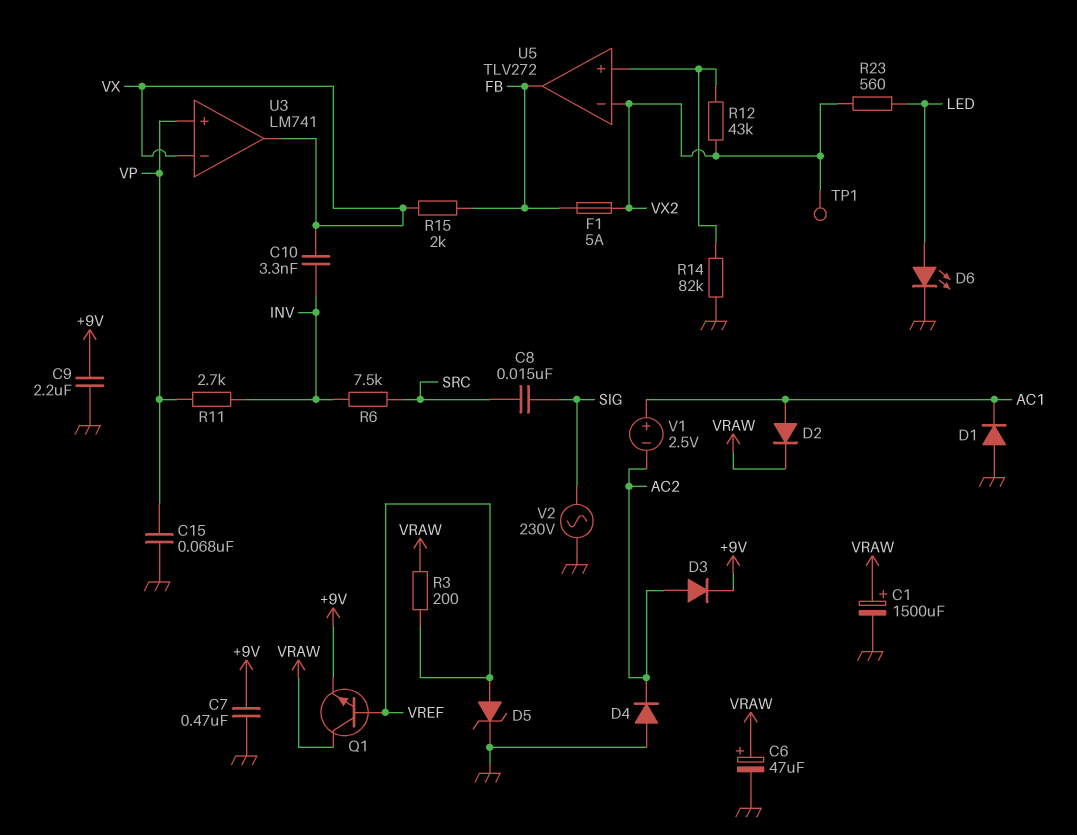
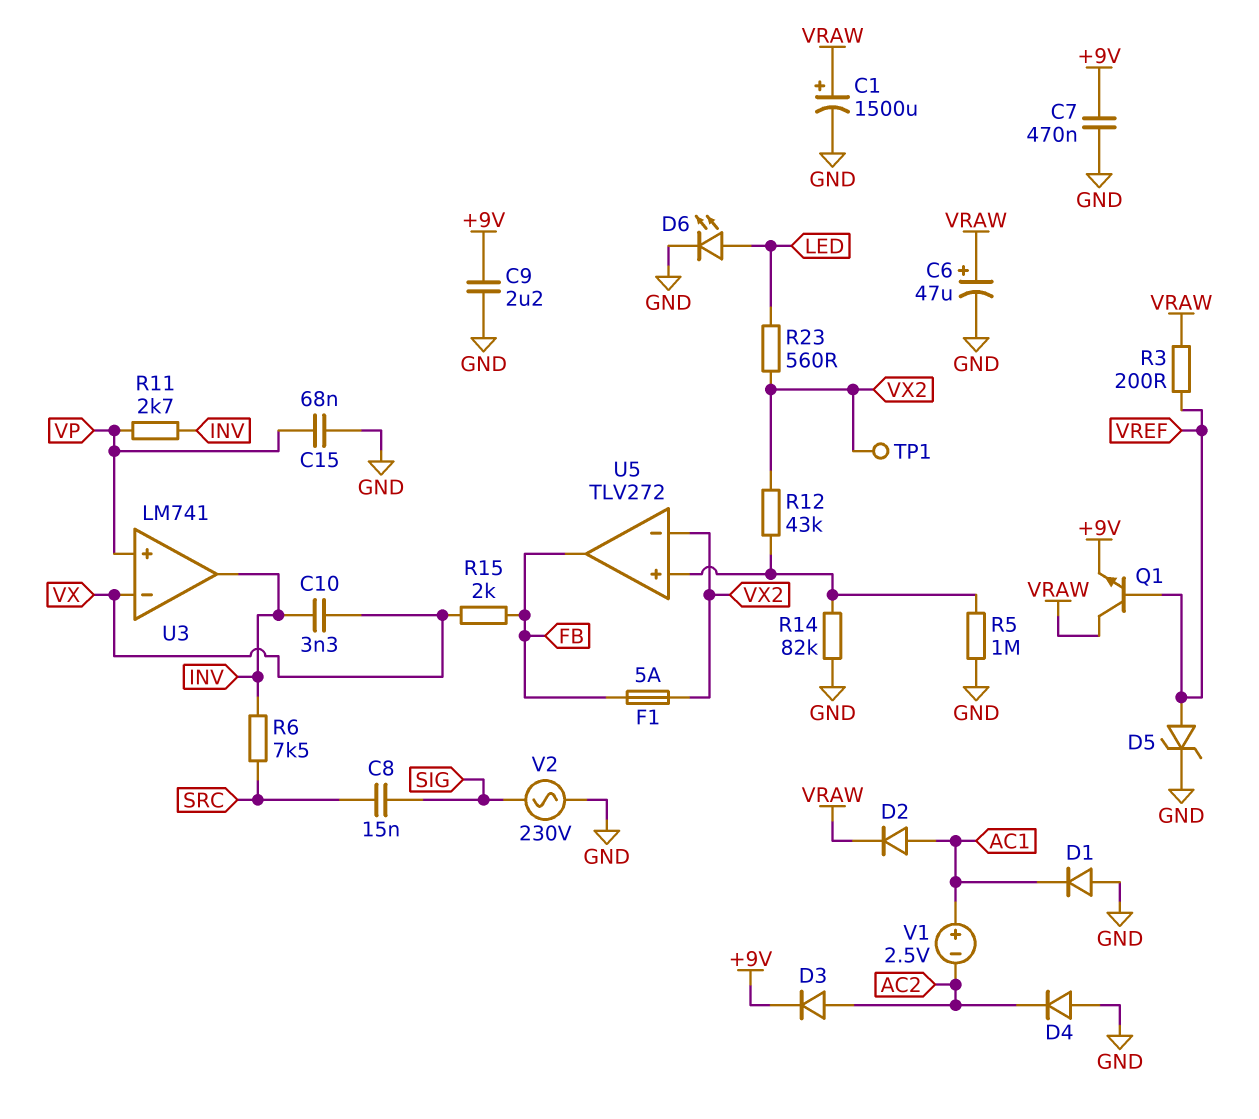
R5: none -> 1M (GND, U5/in+)
U3 pin out: VX -> INV

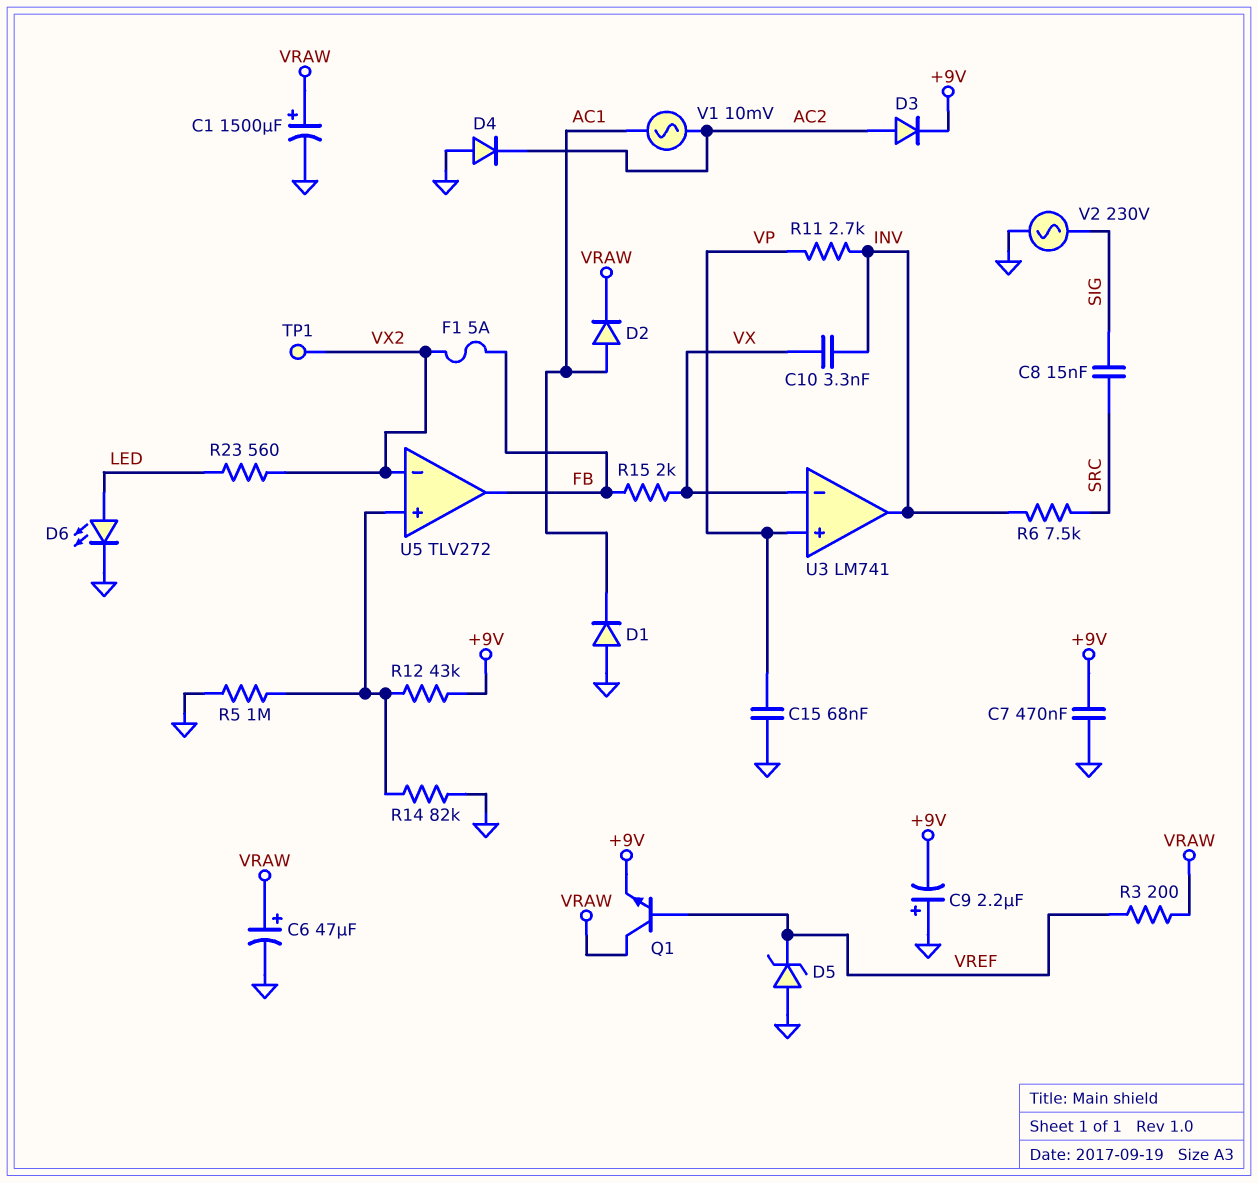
C9: 2.2uF (+9V, GND) -> 2.2uF (plus GND, minus +9V)
D5: zener (A VREF, K GND) -> zener (A GND, K VREF)
R12: 43k (U5/in+, VX2) -> 43k (+9V, U5/in+)
V1: 2.5V (plus AC1, minus AC2) -> AC 10mV (AC1, AC2)

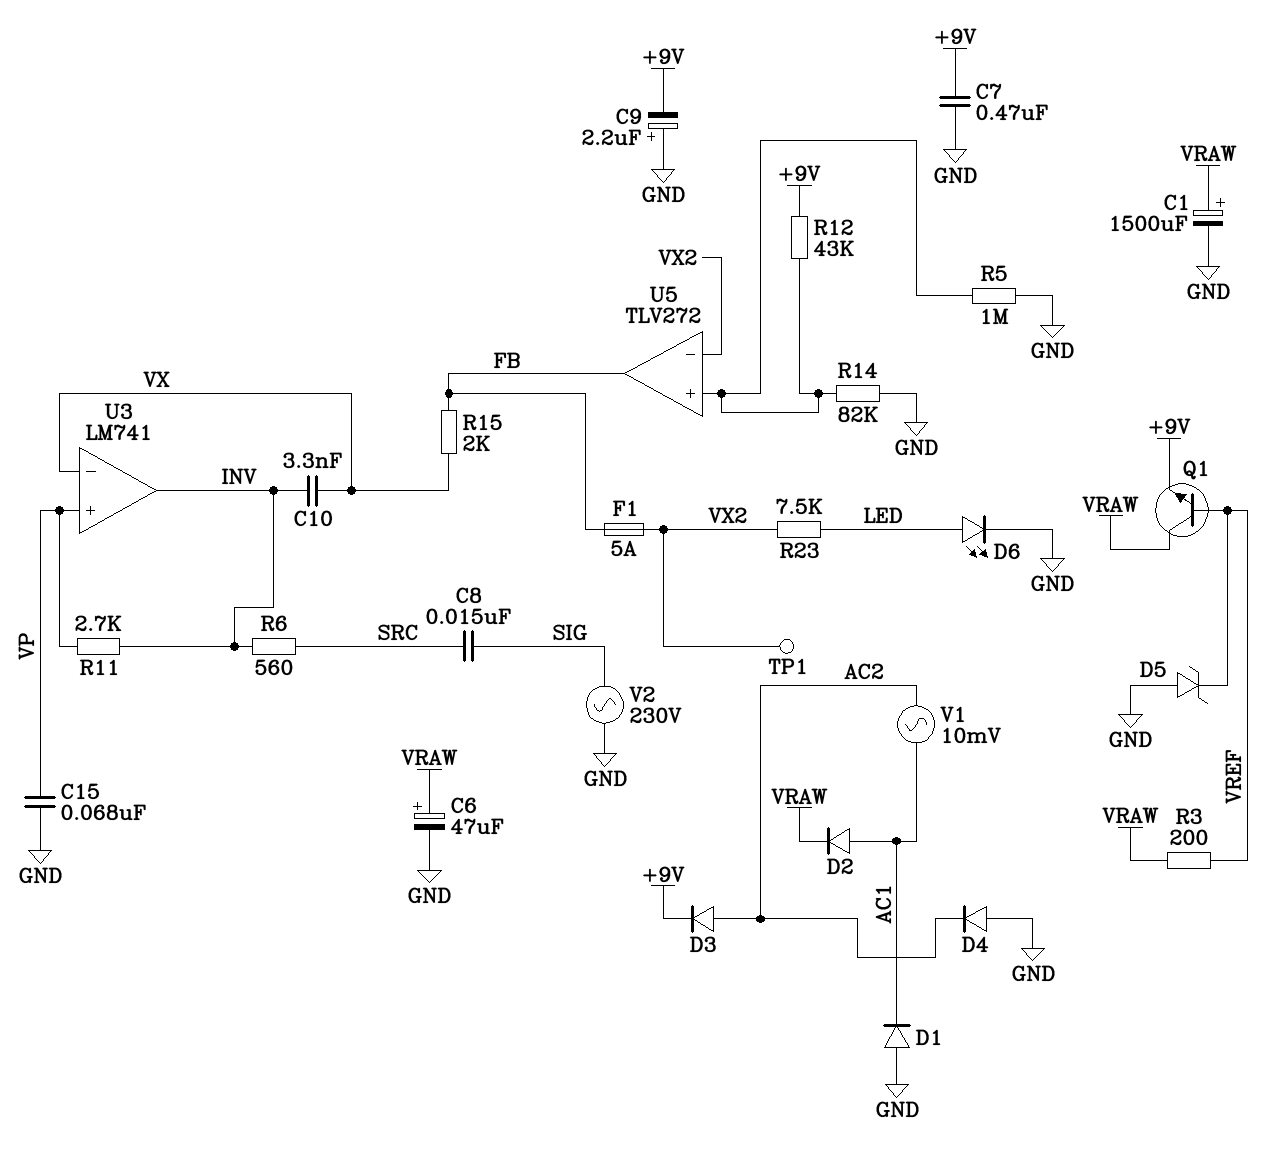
R6: 7.5k (INV, SRC) -> 560 (INV, SRC)
R23: 560 (LED, VX2) -> 7.5k (LED, VX2)

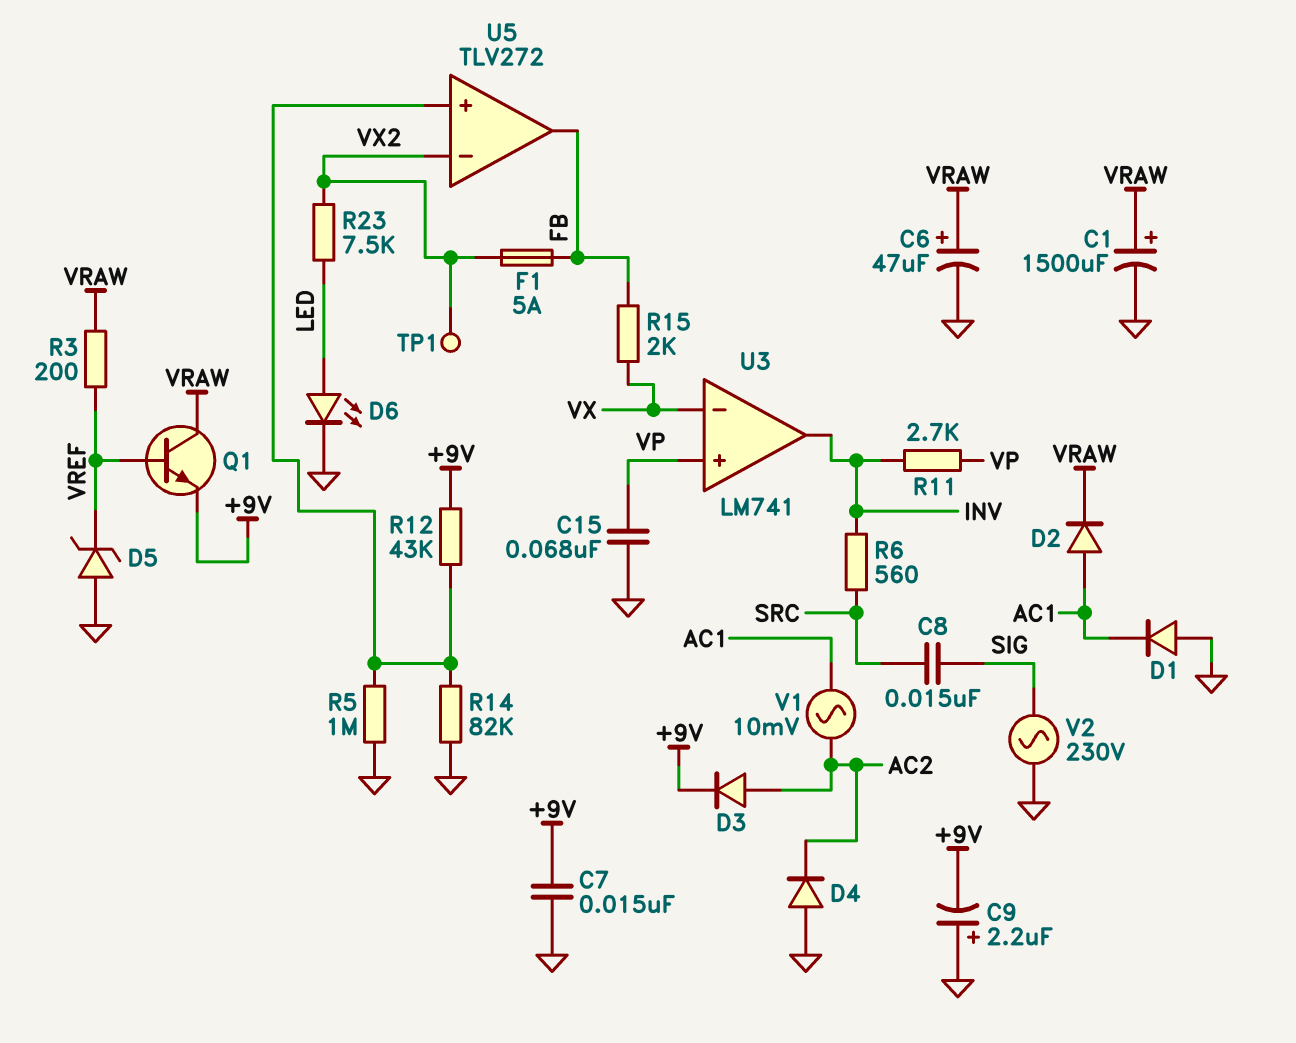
C7: 470nF (+9V, GND) -> 15nF (+9V, GND)
C10: 3.3nF (INV, VX) -> none

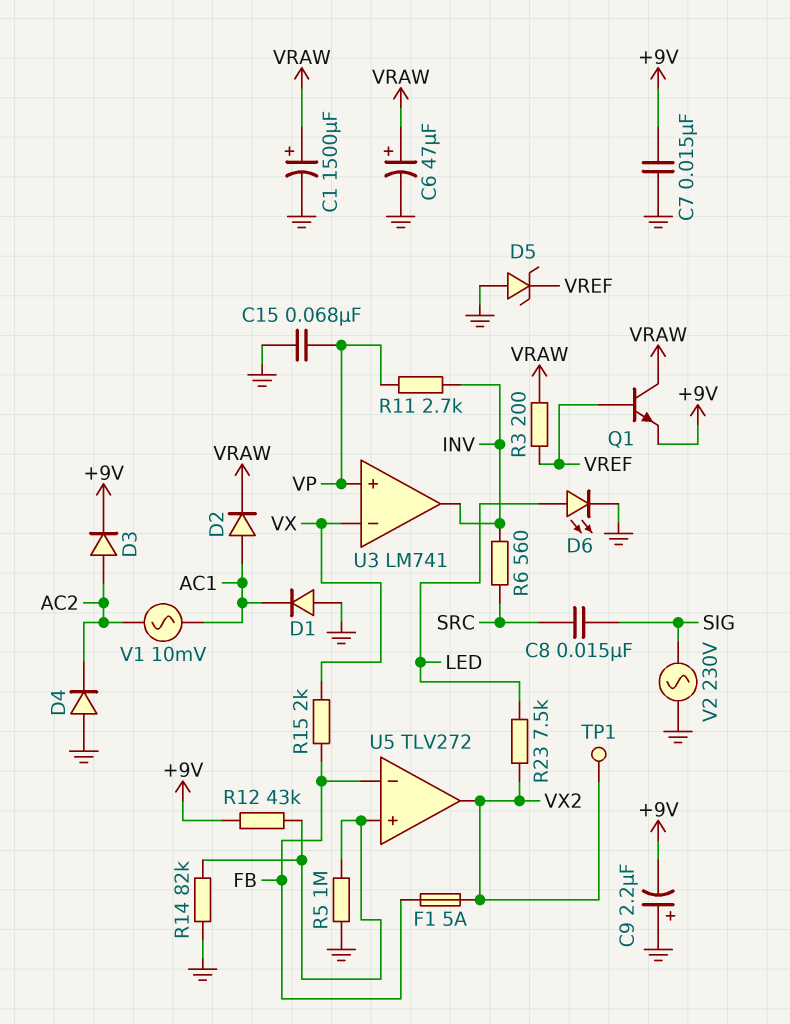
U5 pin in-: VX2 -> FB
U5 pin out: FB -> VX2

